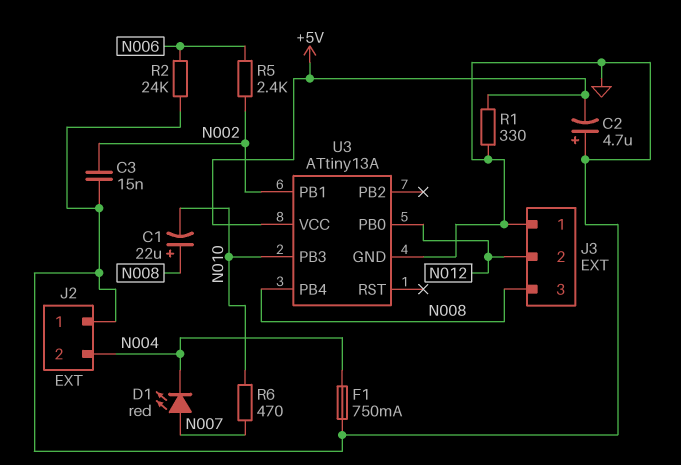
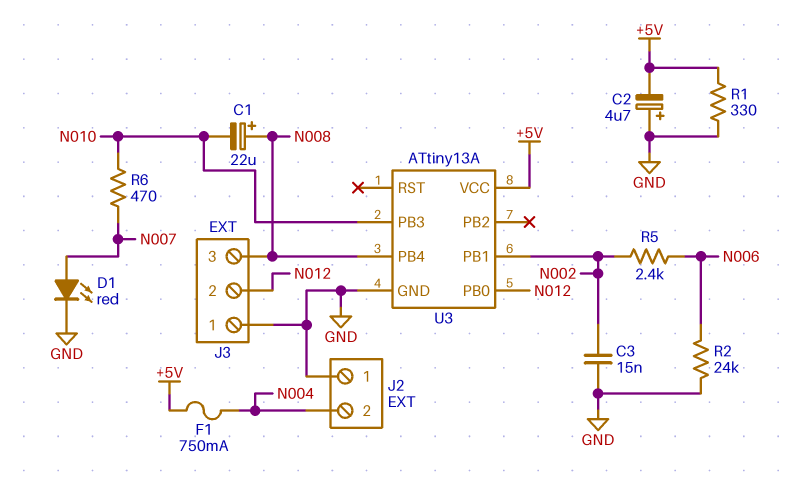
D1: LED red (A N007, K N004) -> LED red (A N007, K GND)
F1: 750mA (GND, N004) -> 750mA (+5V, N004)

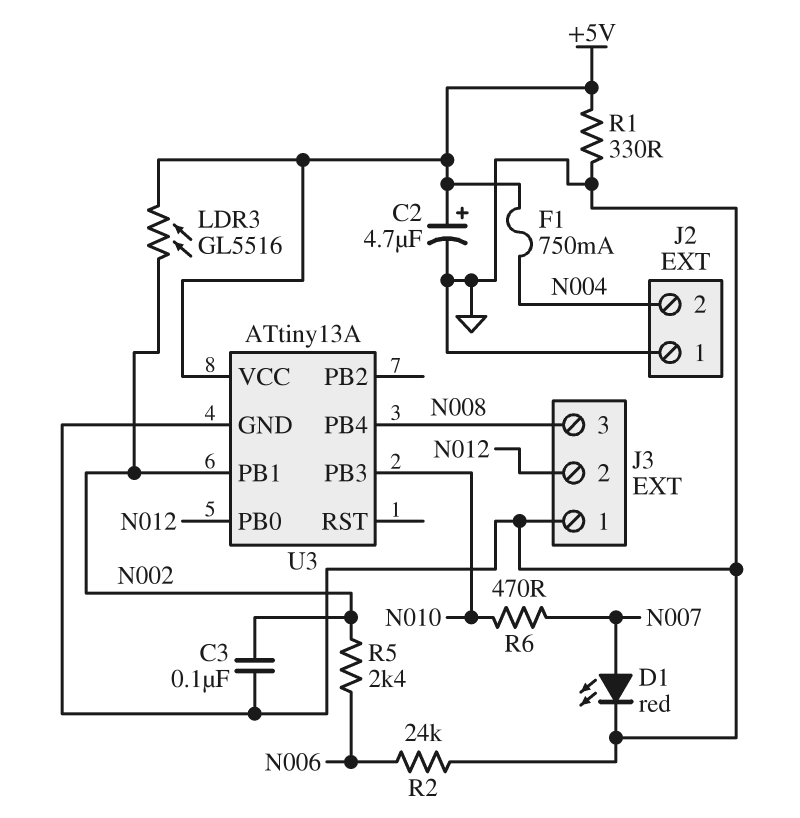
C1: 22uF (plus N008, minus N010) -> none
C2: 4.7uF (plus GND, minus +5V) -> 4.7uF (plus +5V, minus GND)
C3: 15nF (GND, N002) -> 100nF (GND, N002)
LDR3: none -> GL5516 (+5V, N002)

